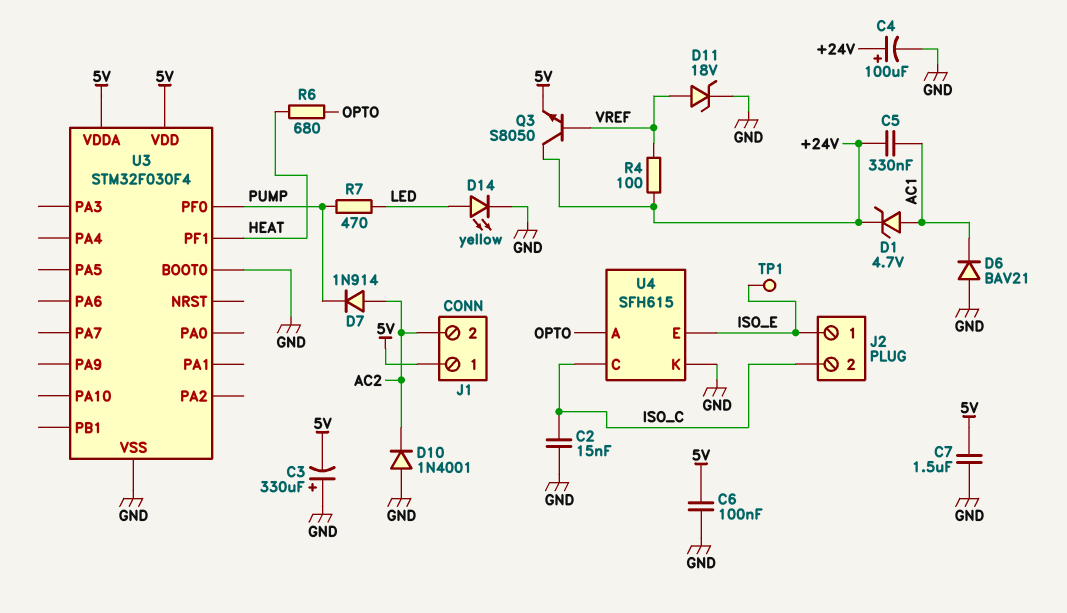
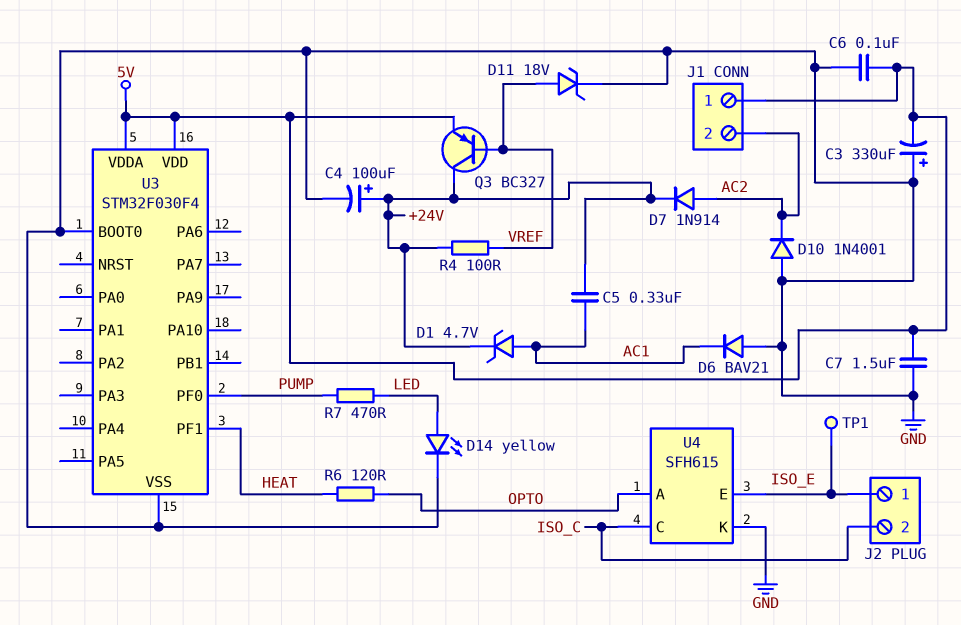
C2: 15nF (GND, ISO_C) -> none
D7: diode 1N914 (A AC2, K PUMP) -> diode 1N914 (A AC2, K +24V)
Q3: NPN S8050 (B VREF, C +24V, E 5V) -> PNP BC327 (B VREF, C +24V, E 5V)
R6: 680 (HEAT, OPTO) -> 120 (HEAT, OPTO)

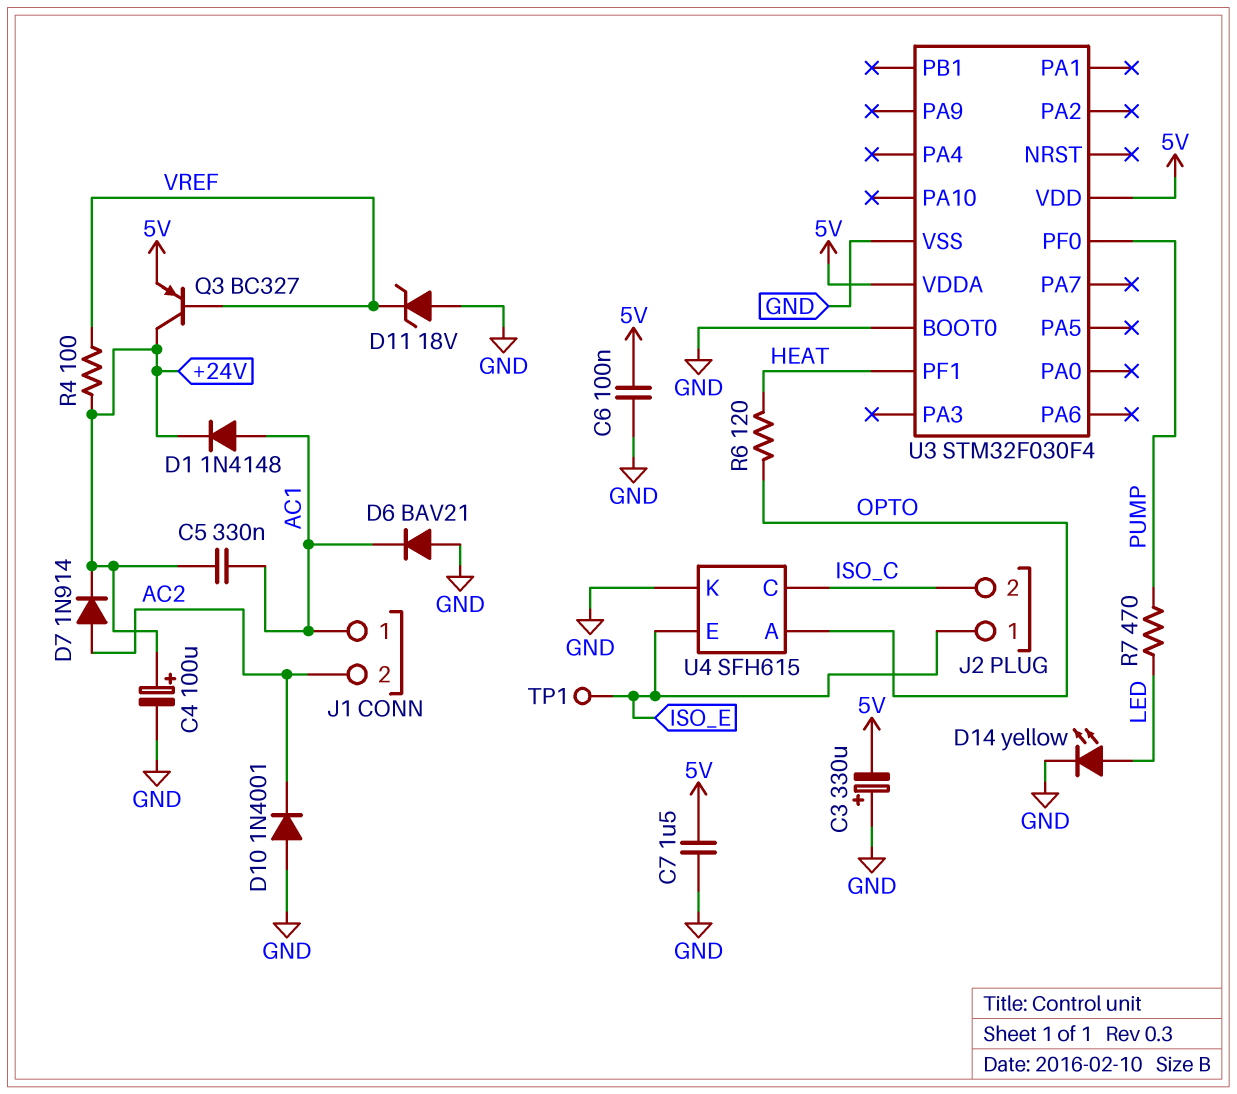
D1: zener 4.7V (A AC1, K +24V) -> diode 1N4148 (A AC1, K +24V)
D11: zener 18V (A VREF, K GND) -> zener 18V (A GND, K VREF)
J1 pin 1: 5V -> AC1

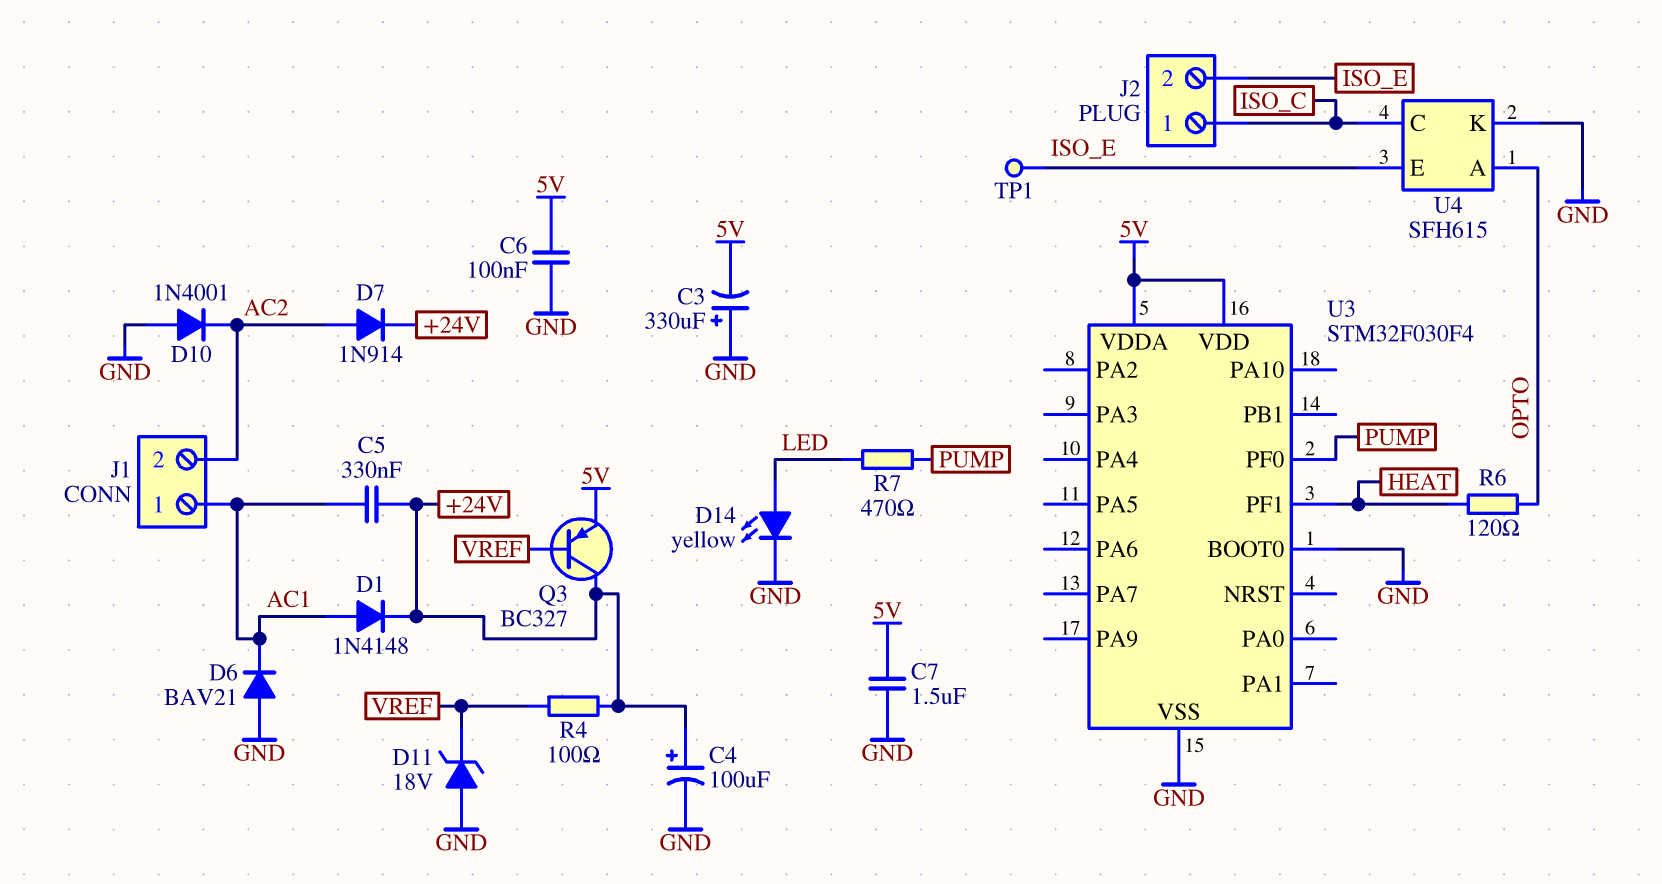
J2 pin 1: ISO_E -> ISO_C
J2 pin 2: ISO_C -> ISO_E

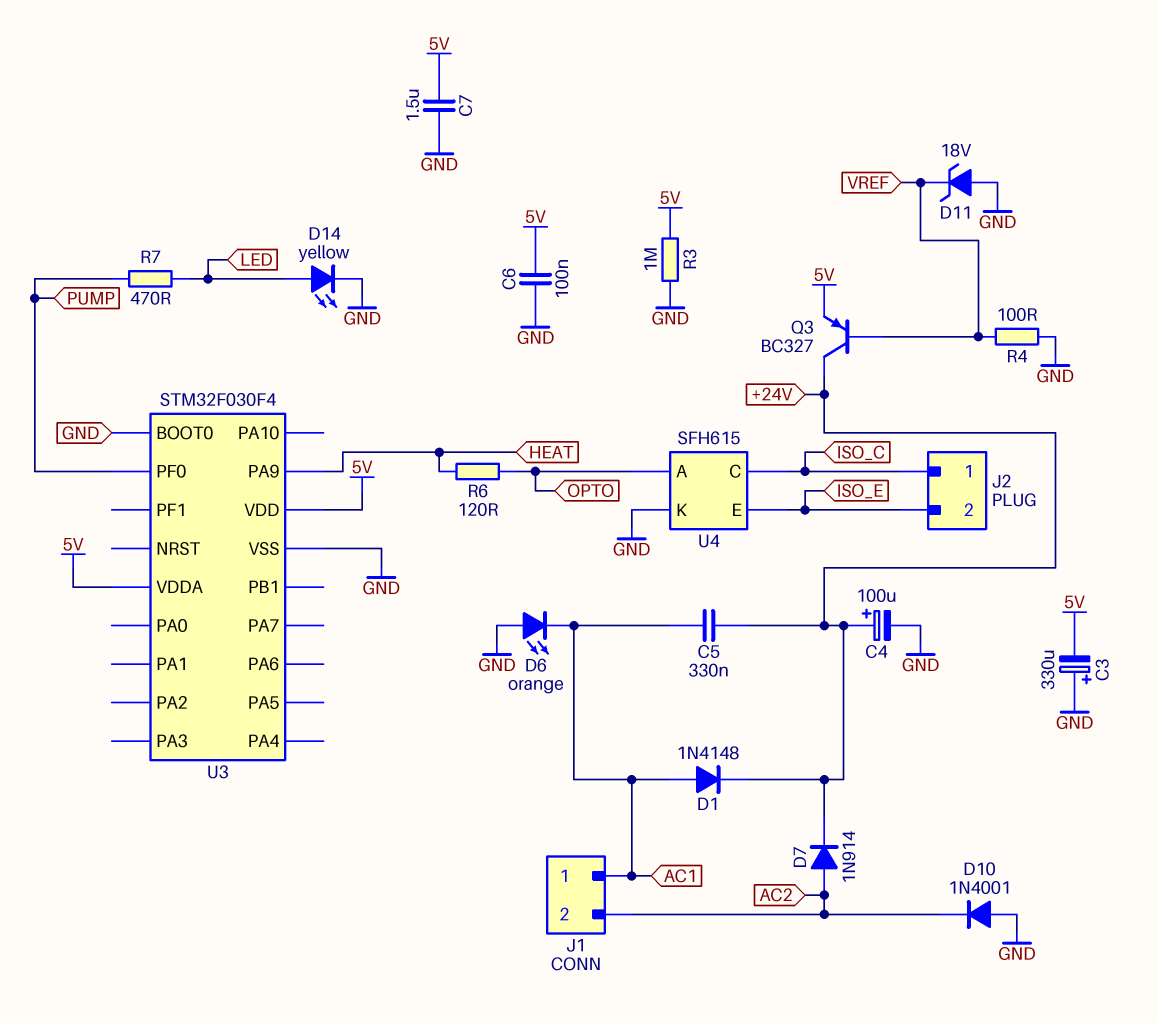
D6: diode BAV21 (A GND, K AC1) -> LED orange (A GND, K AC1)
R3: none -> 1M (5V, GND)
R4: 100 (+24V, VREF) -> 100 (GND, VREF)
TP1: test point (ISO_E) -> none
U3 pin PA9: none -> HEAT
U3 pin PF1: HEAT -> none

